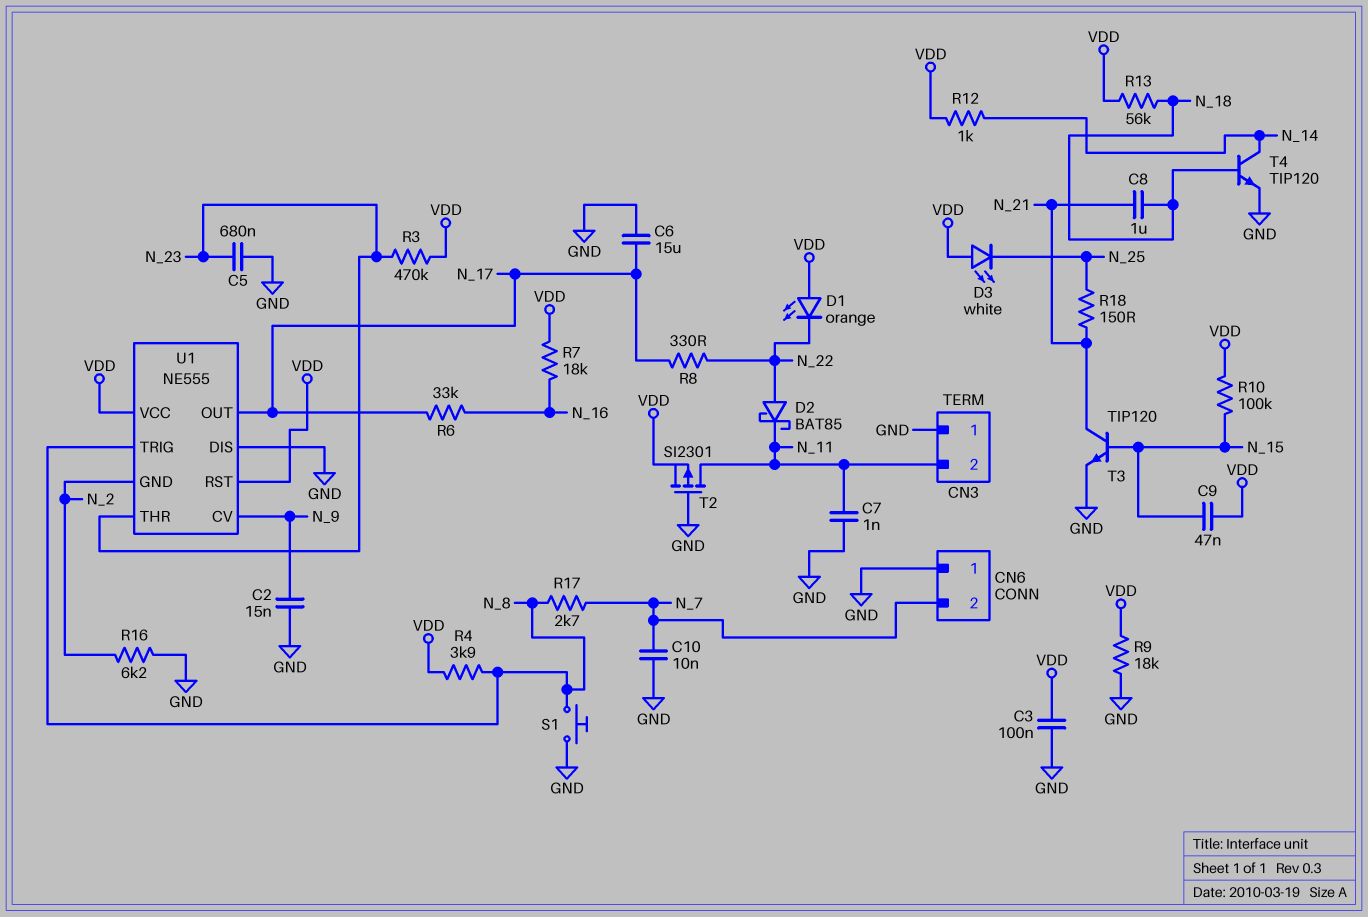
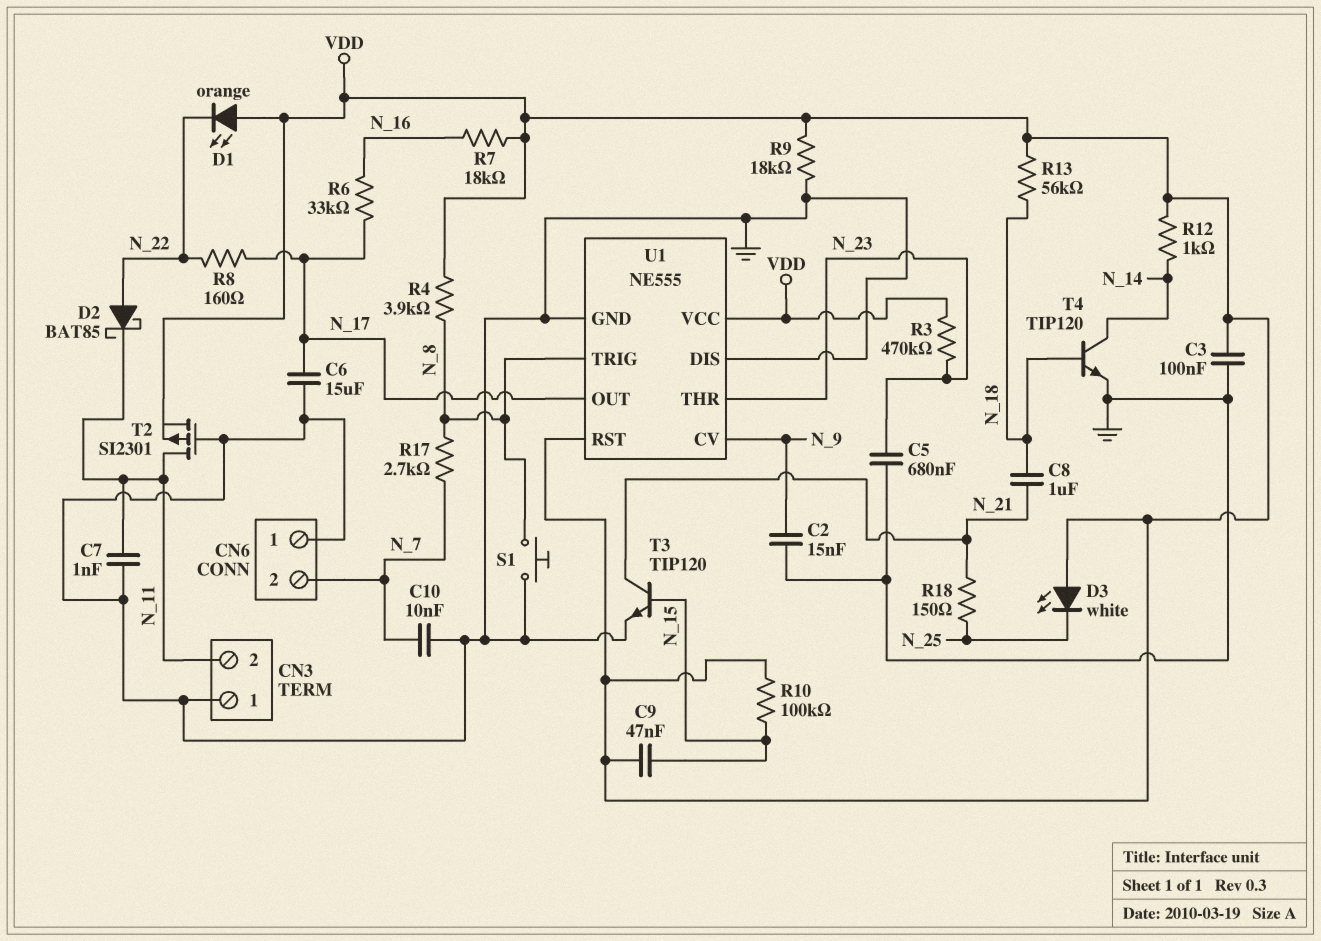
R8: 330 (N_17, N_22) -> 160 (N_17, N_22)
R16: 6.2k (GND, N_2) -> none
U1 pin GND: N_2 -> GND

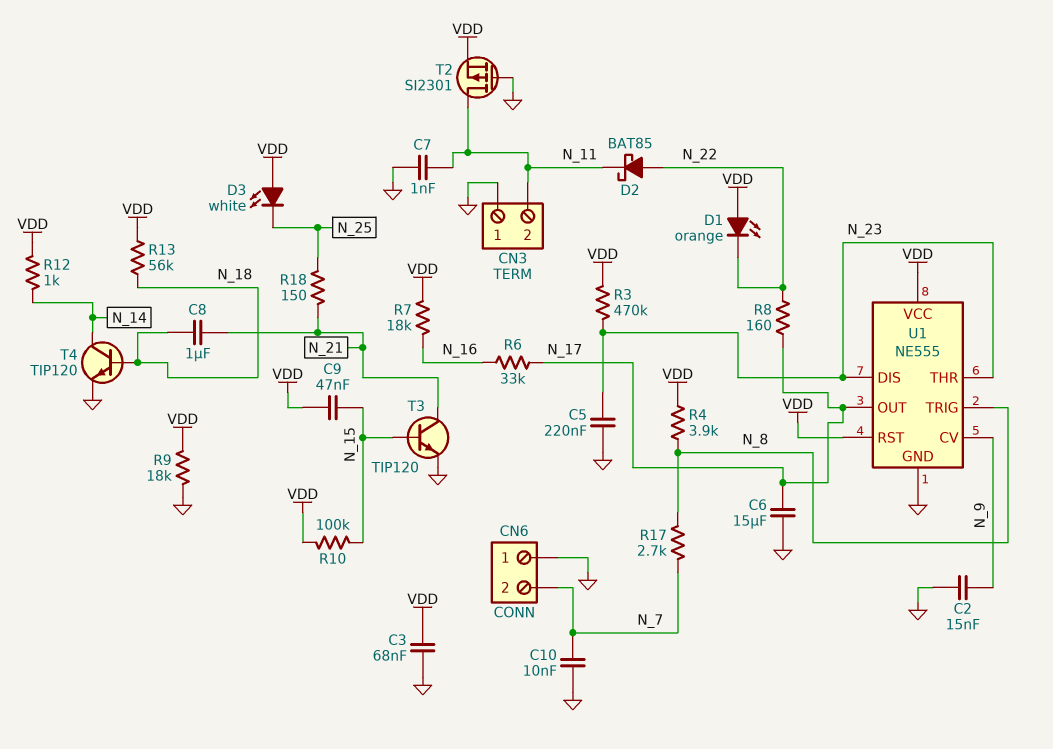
C3: 100nF (GND, VDD) -> 68nF (GND, VDD)
C5: 680nF (GND, N_23) -> 220nF (GND, N_23)
S1: button (GND, N_8) -> none
U1 pin DIS: GND -> N_23

